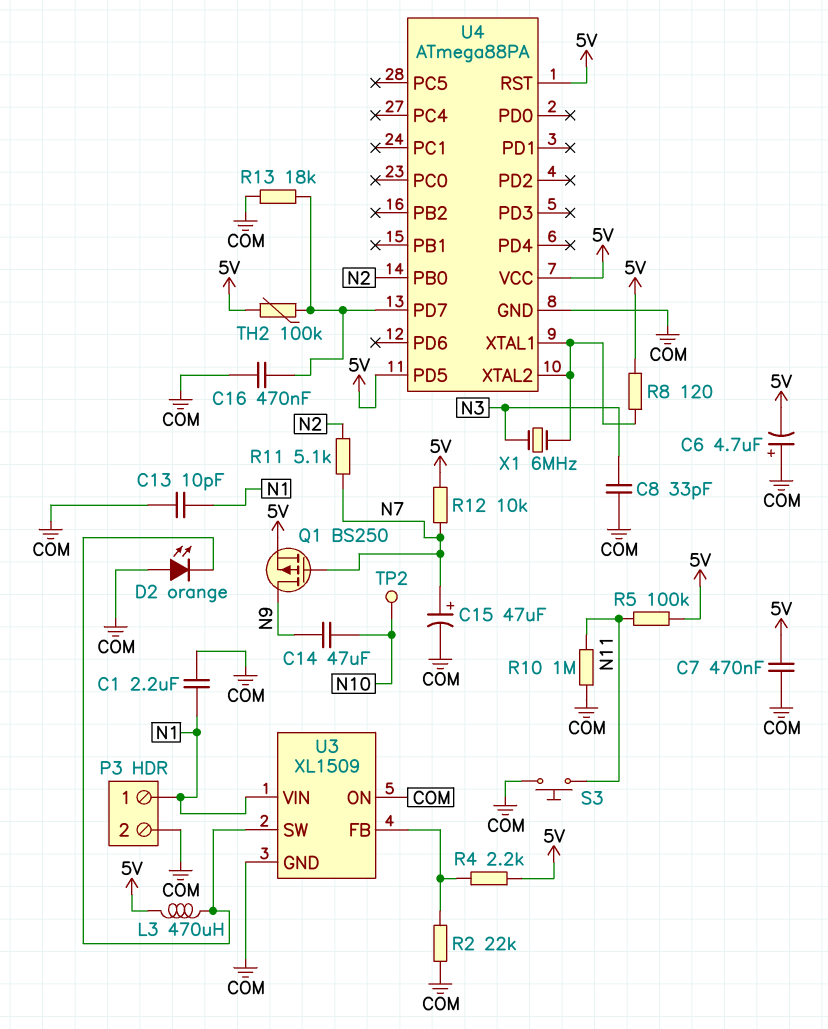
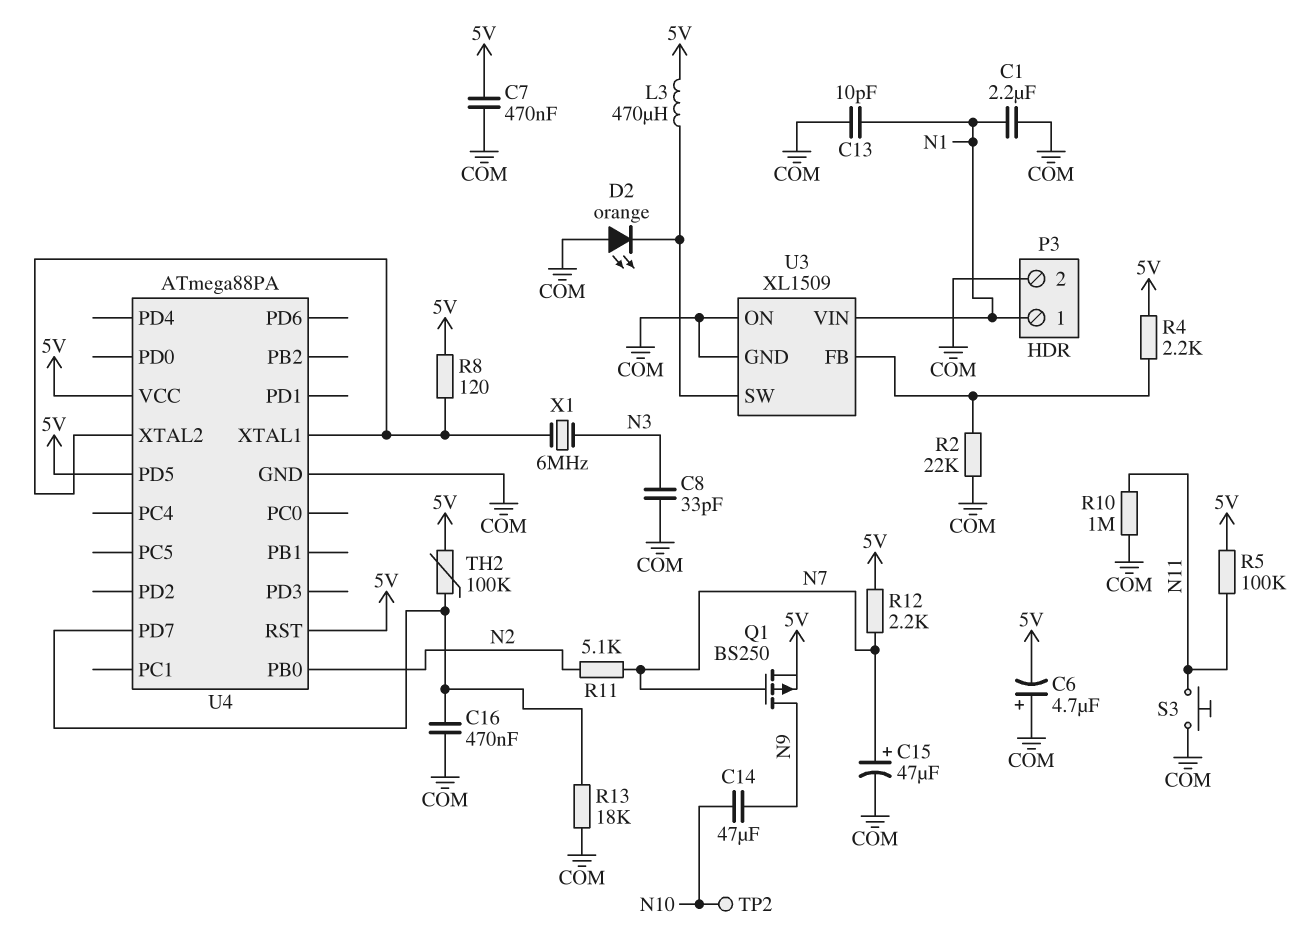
R12: 10k (5V, N7) -> 2.2k (5V, N7)

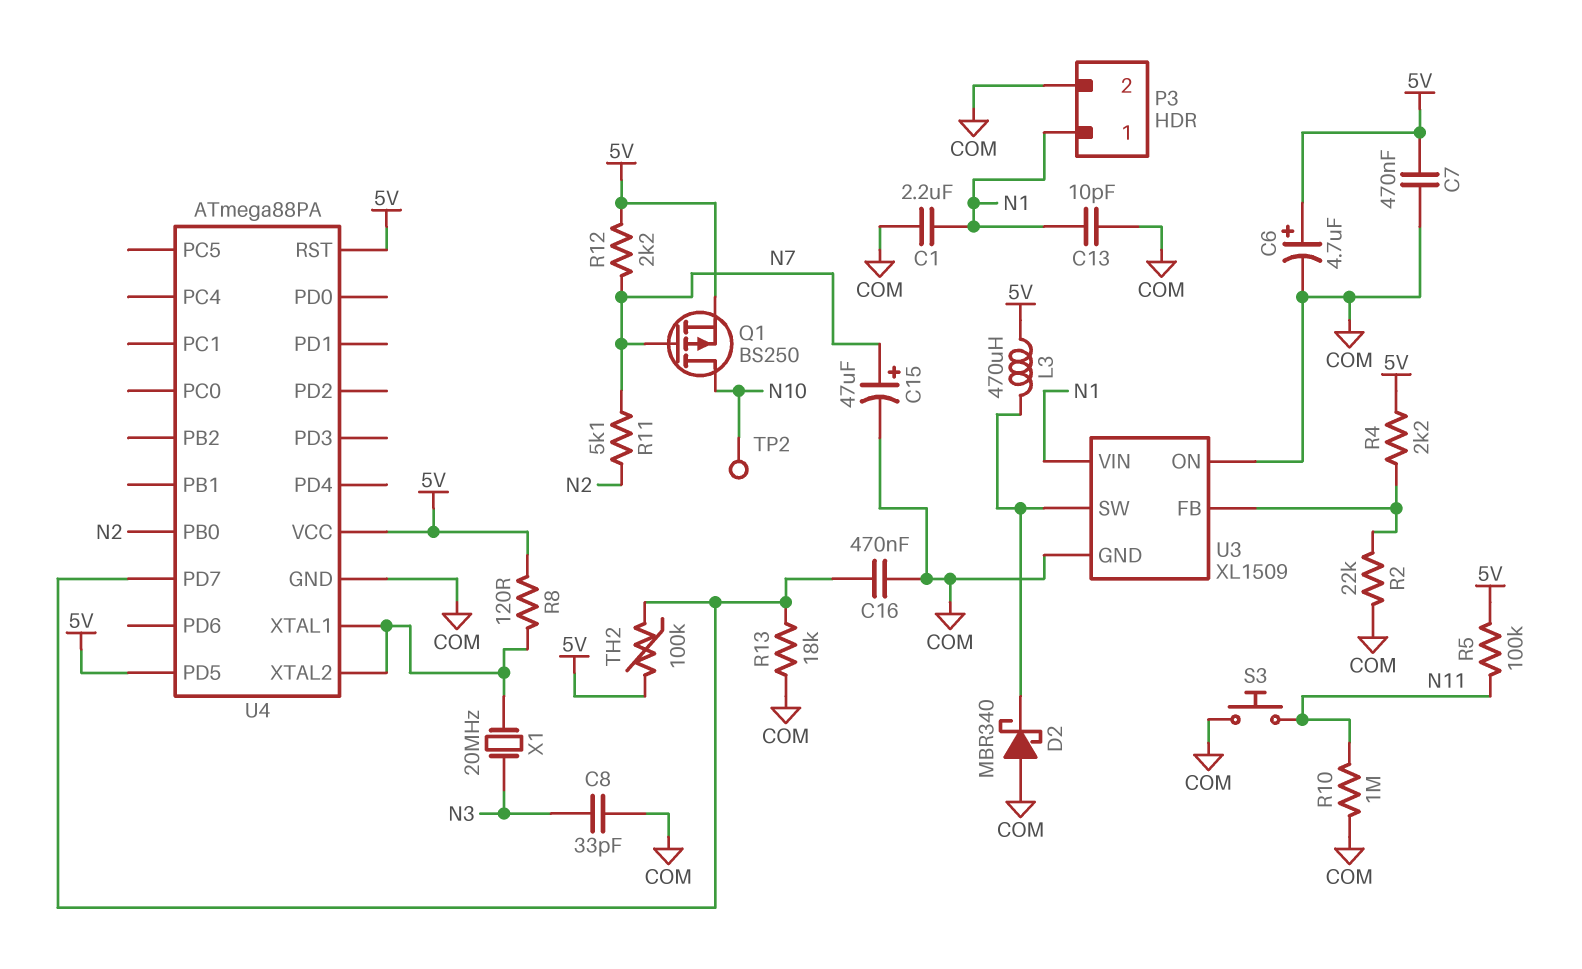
C6: 4.7uF (plus COM, minus 5V) -> 4.7uF (plus 5V, minus COM)
C14: 47uF (N9, N10) -> none
D2: LED orange (A COM, K U3/SW) -> schottky MBR340 (A COM, K U3/SW)
Q1: PMOS BS250 (G N7, D N9, S 5V) -> PMOS BS250 (G N7, D N10, S 5V)
X1: 6MHz (N3, U4/XTAL1) -> 20MHz (N3, U4/XTAL1)

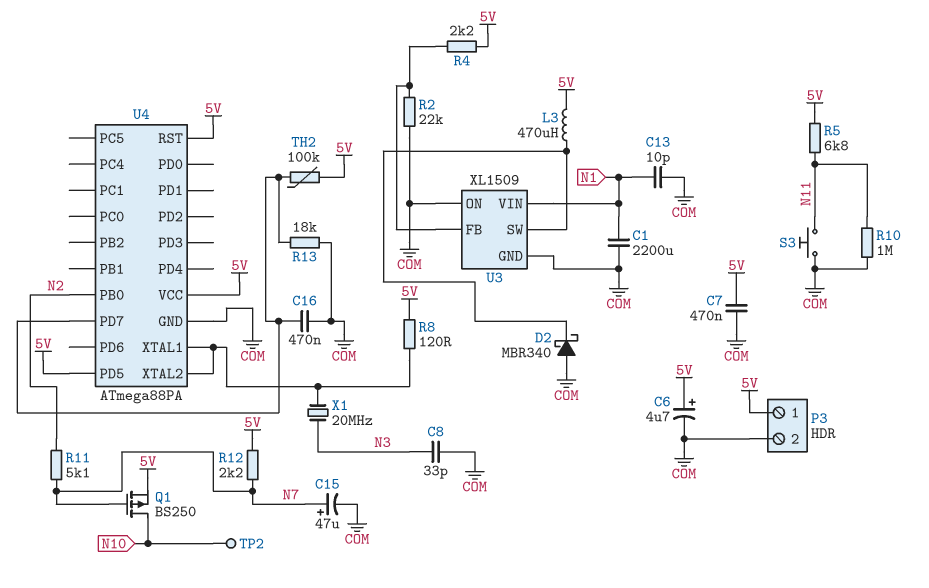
C1: 2.2uF (COM, N1) -> 2200uF (COM, N1)
P3 pin 1: N1 -> 5V
R5: 100k (5V, N11) -> 6.8k (5V, N11)

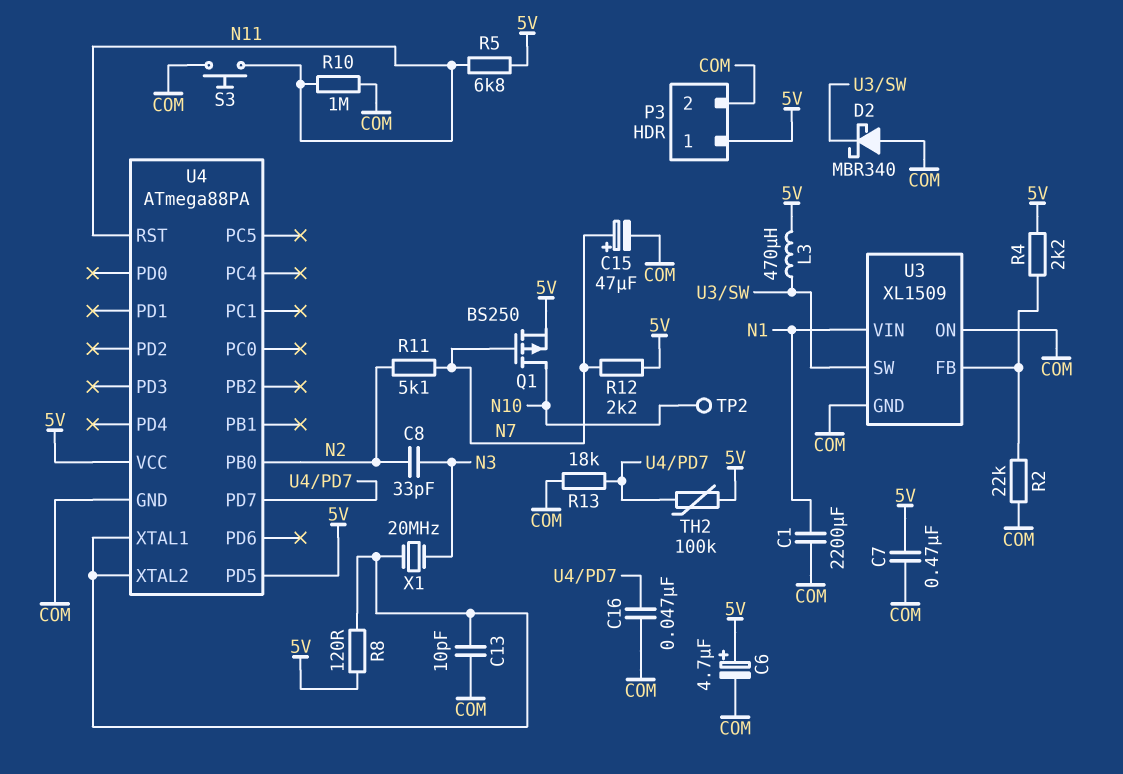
C8: 33pF (COM, N3) -> 33pF (N2, N3)
C13: 10pF (COM, N1) -> 10pF (COM, U4/XTAL1)
C16: 470nF (COM, U4/PD7) -> 47nF (COM, U4/PD7)
U4 pin RST: 5V -> N11

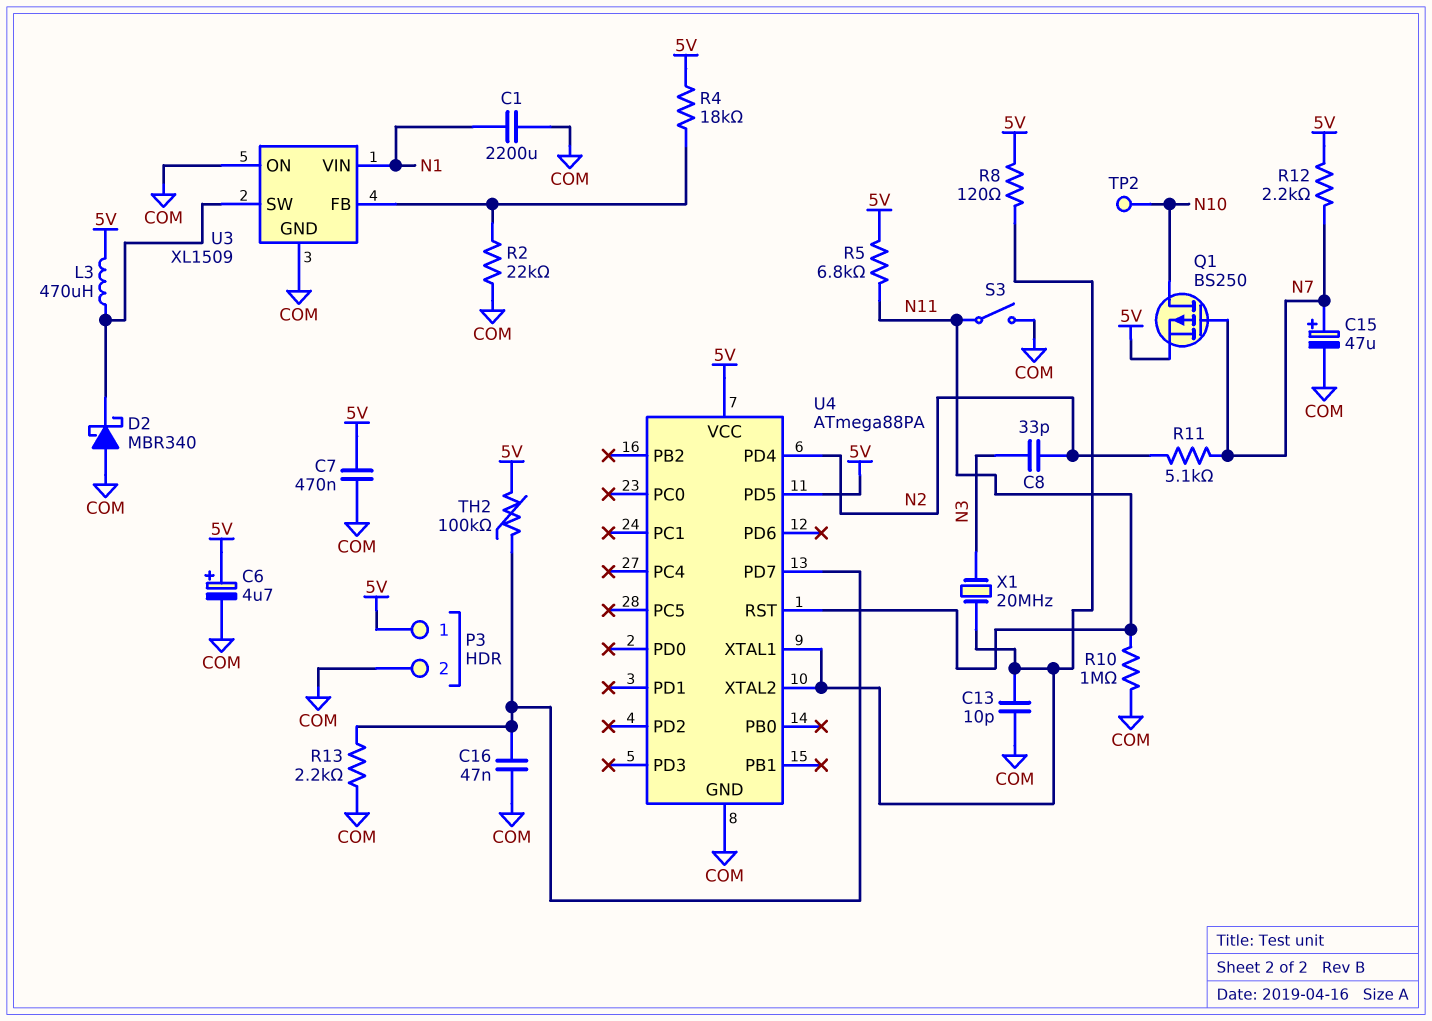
R4: 2.2k (5V, U3/FB) -> 18k (5V, U3/FB)
R13: 18k (COM, U4/PD7) -> 2.2k (COM, U4/PD7)
S3: button (COM, N11) -> switch (COM, N11)
U4 pin PB0: N2 -> none
U4 pin PD4: none -> N2

